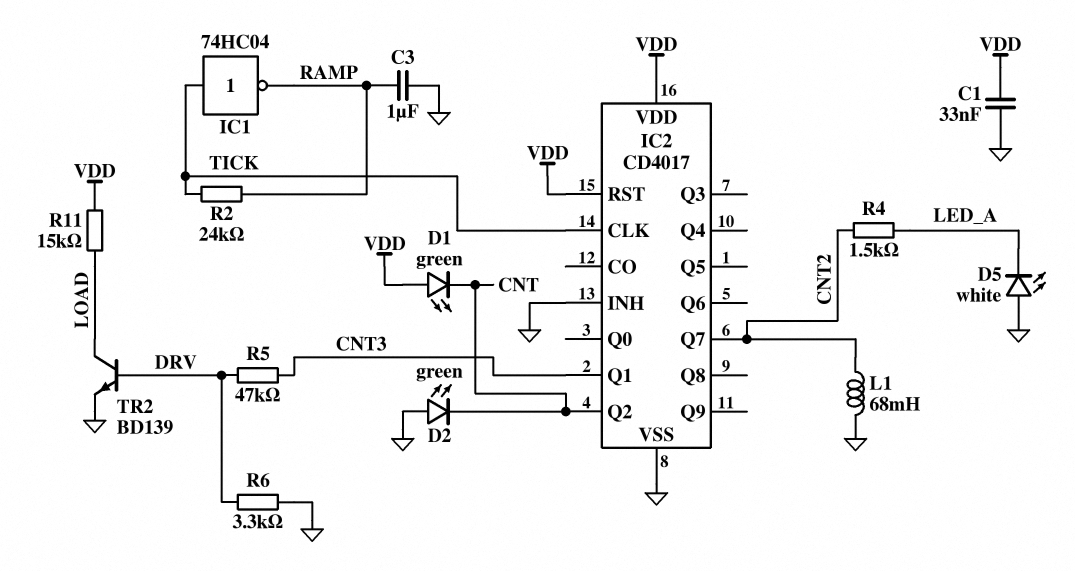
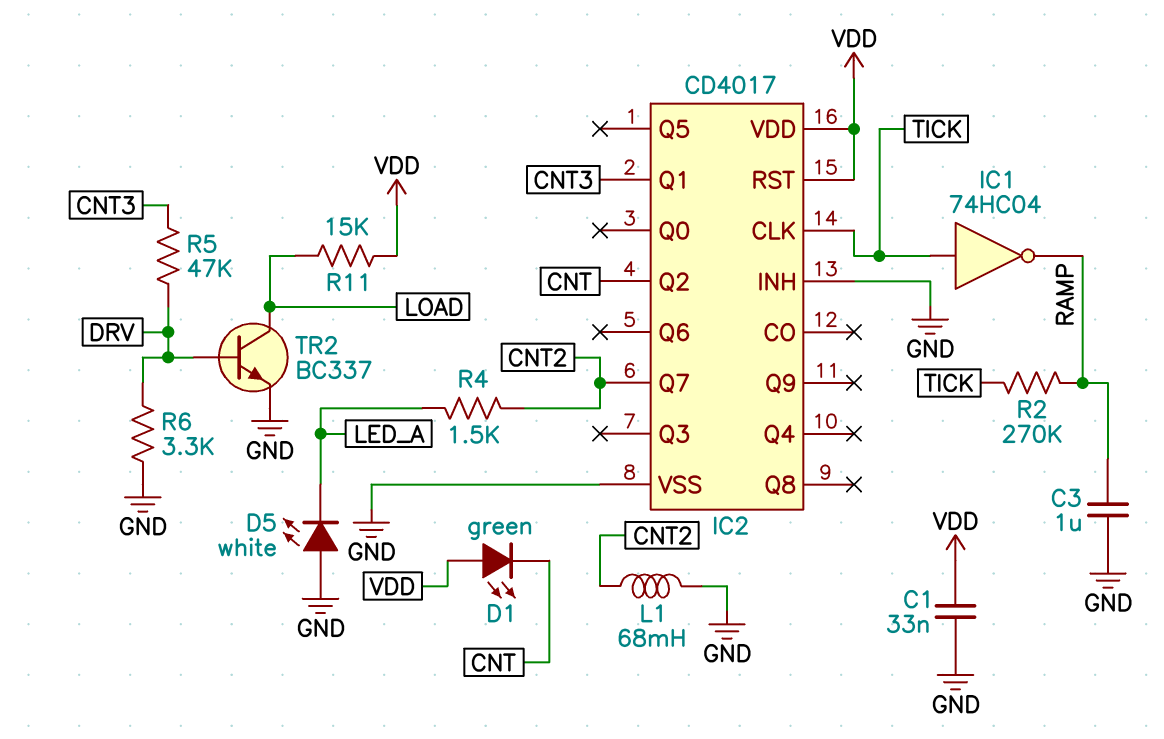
D2: LED green (A GND, K CNT) -> none
R2: 24k (RAMP, TICK) -> 270k (RAMP, TICK)
TR2: NPN BD139 (B DRV, C LOAD, E GND) -> NPN BC337 (B DRV, C LOAD, E GND)

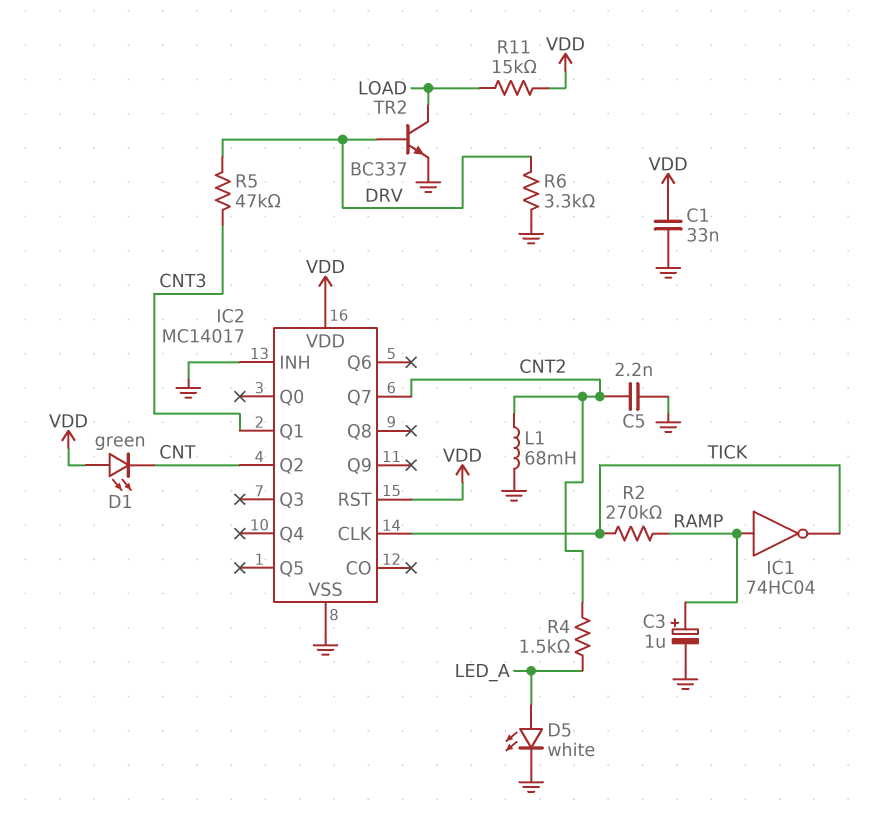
C3: 1uF (GND, RAMP) -> 1uF (plus RAMP, minus GND)
C5: none -> 2.2nF (CNT2, GND)
D5: LED white (A GND, K LED_A) -> LED white (A LED_A, K GND)
IC1: NOT 74HC04 (in TICK, out RAMP) -> NOT 74HC04 (in RAMP, out TICK)
IC2: CD4017 -> MC14017

